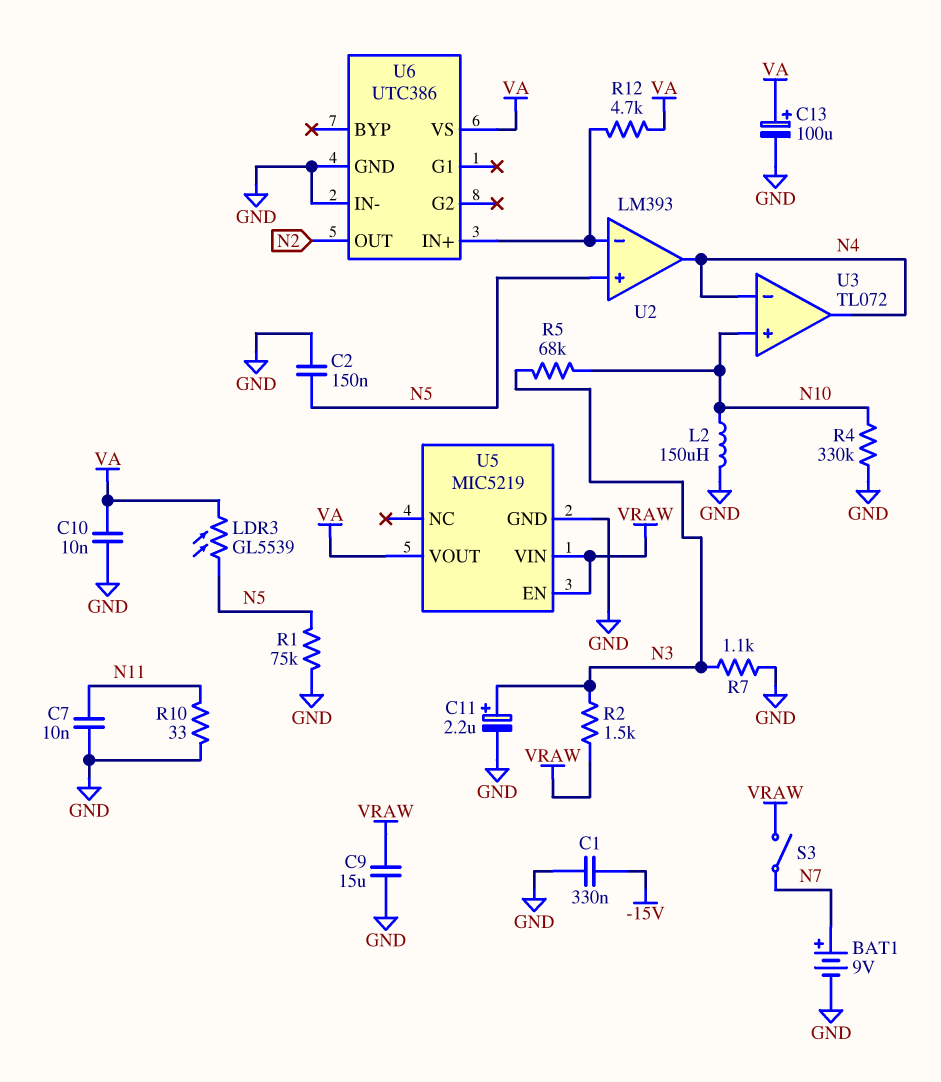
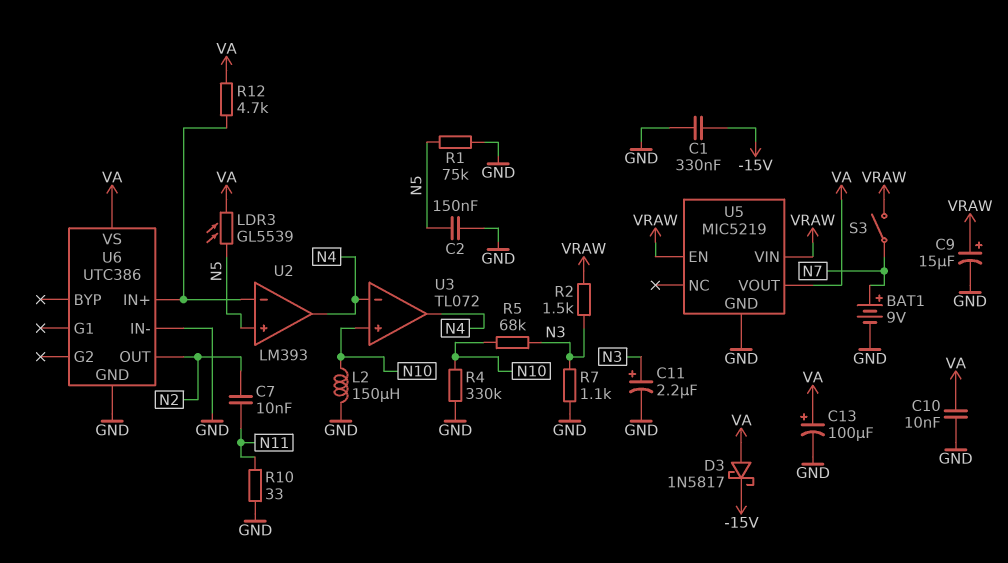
C7: 10nF (GND, N11) -> 10nF (N2, N11)
C9: 15uF (GND, VRAW) -> 15uF (plus VRAW, minus GND)
D3: none -> schottky 1N5817 (A VA, K -15V)

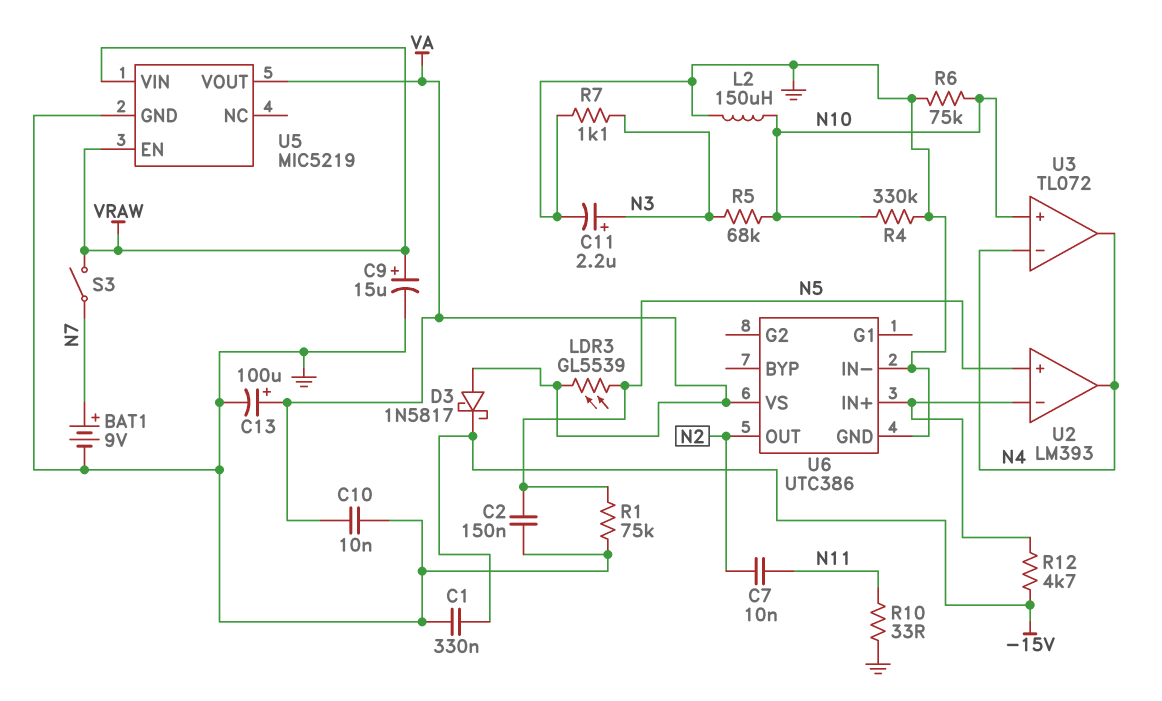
R2: 1.5k (N3, VRAW) -> none
R6: none -> 75k (GND, N10)
R12: 4.7k (U2/in-, VA) -> 4.7k (-15V, U2/in-)

